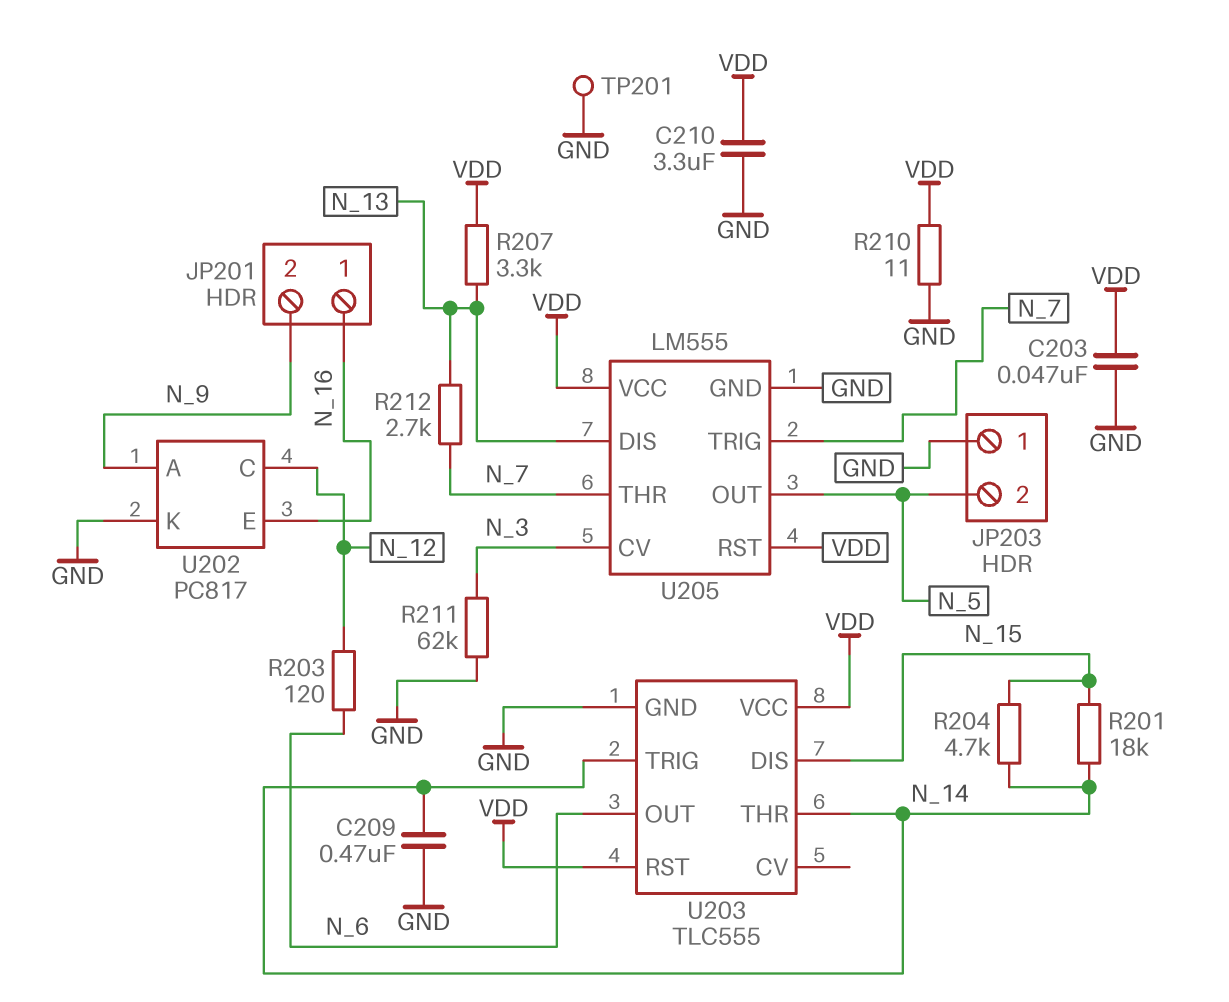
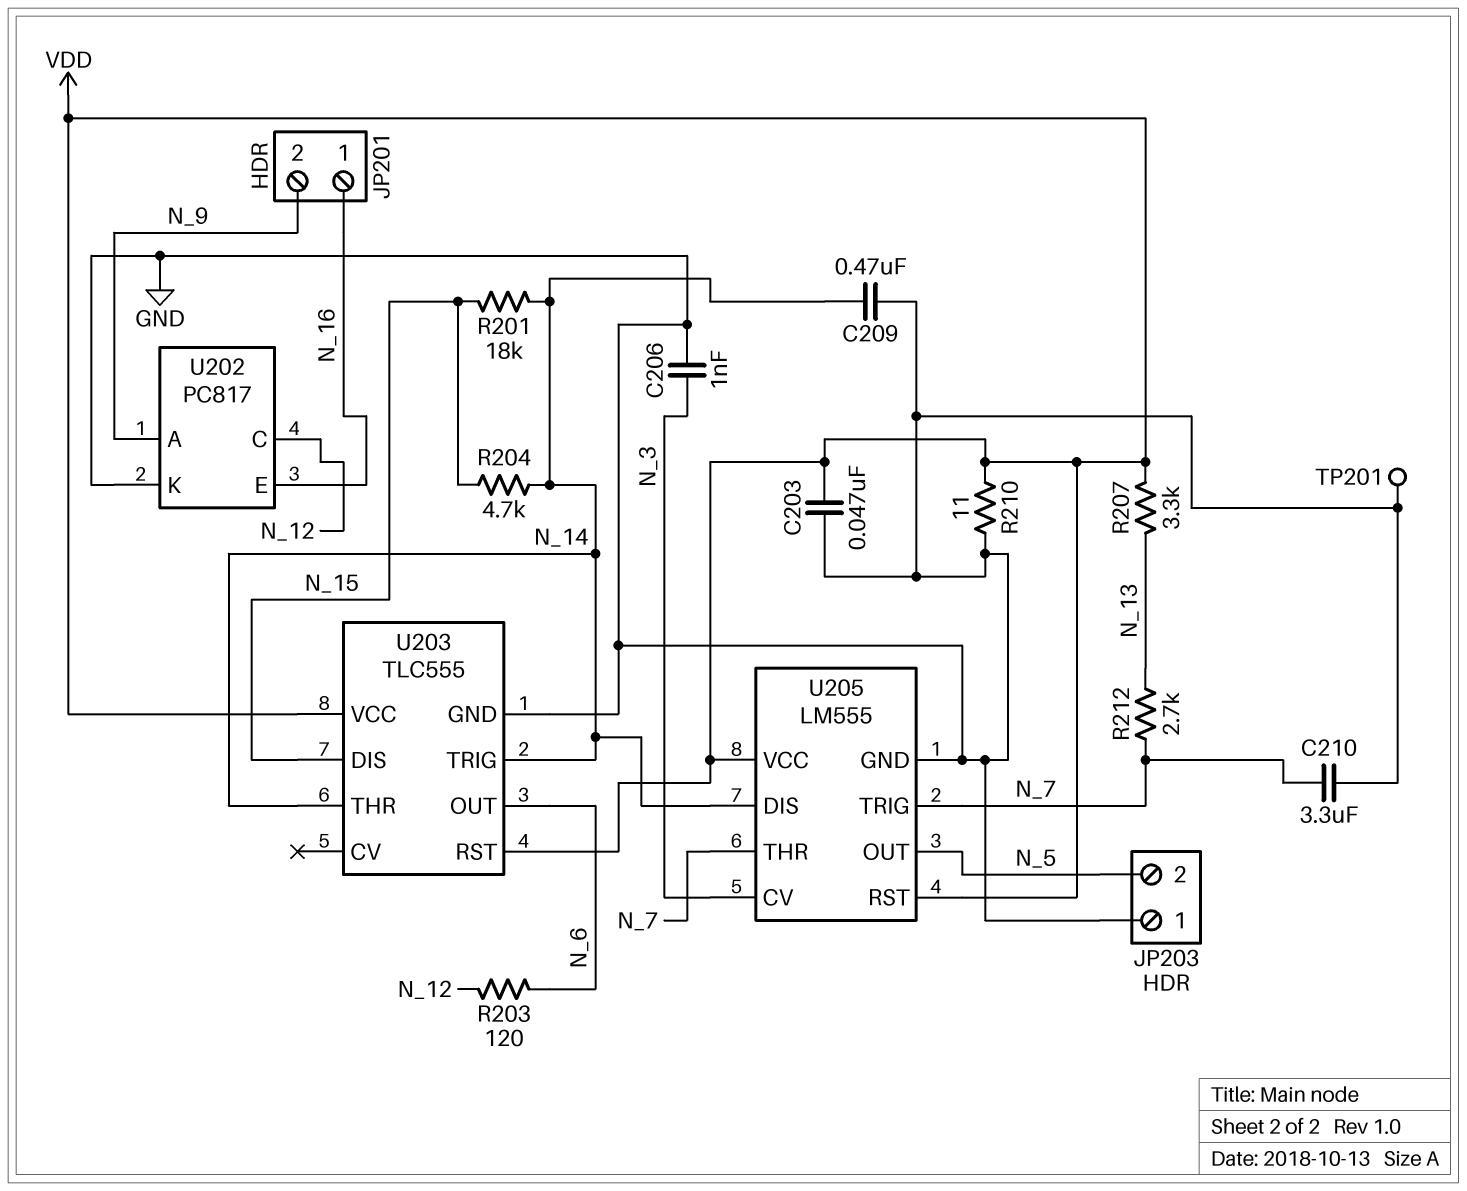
C206: none -> 1nF (GND, N_3)
C210: 3.3uF (GND, VDD) -> 3.3uF (GND, N_7)
R211: 62k (GND, N_3) -> none
U205 pin DIS: N_13 -> N_14

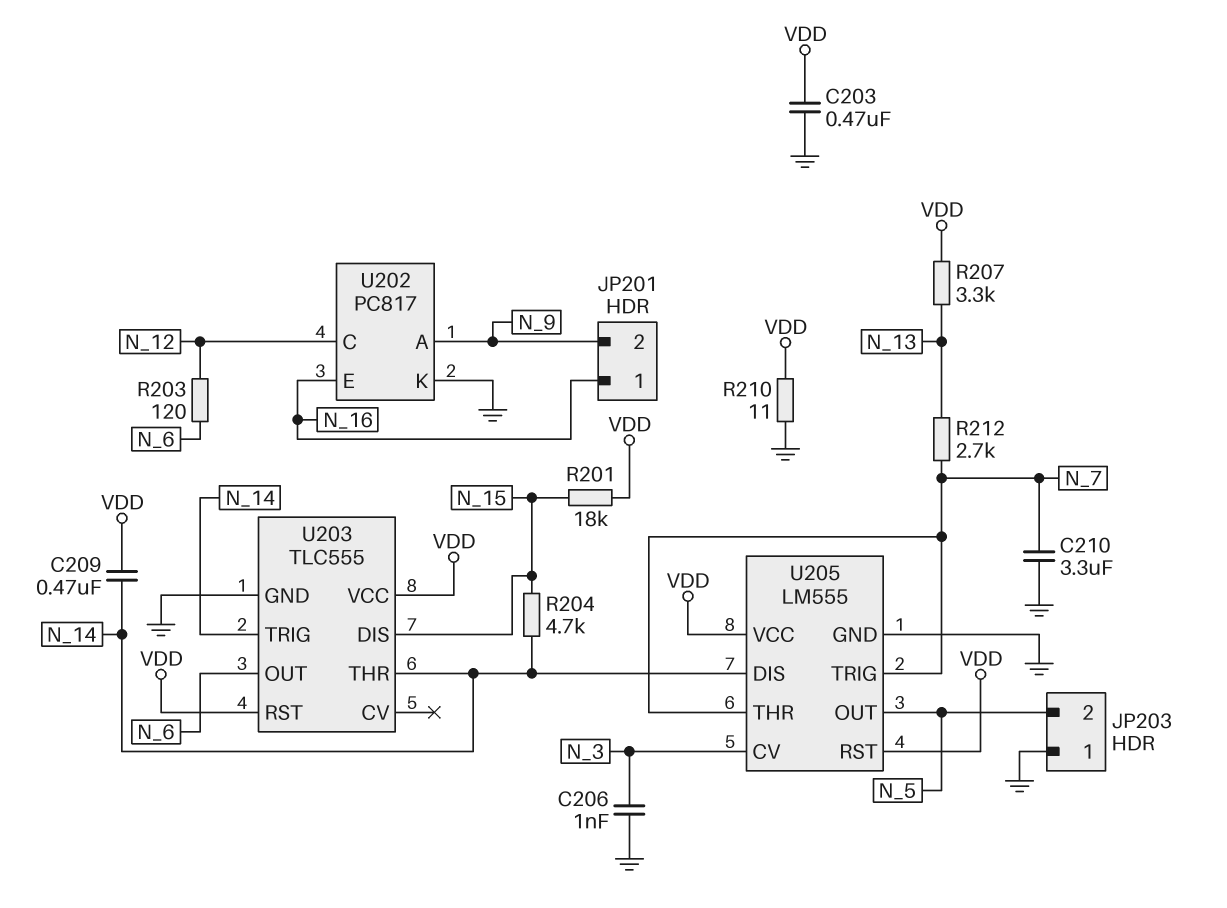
C203: 47nF (GND, VDD) -> 470nF (GND, VDD)
C209: 470nF (GND, N_14) -> 470nF (N_14, VDD)
R201: 18k (N_14, N_15) -> 18k (N_15, VDD)
TP201: test point (GND) -> none

